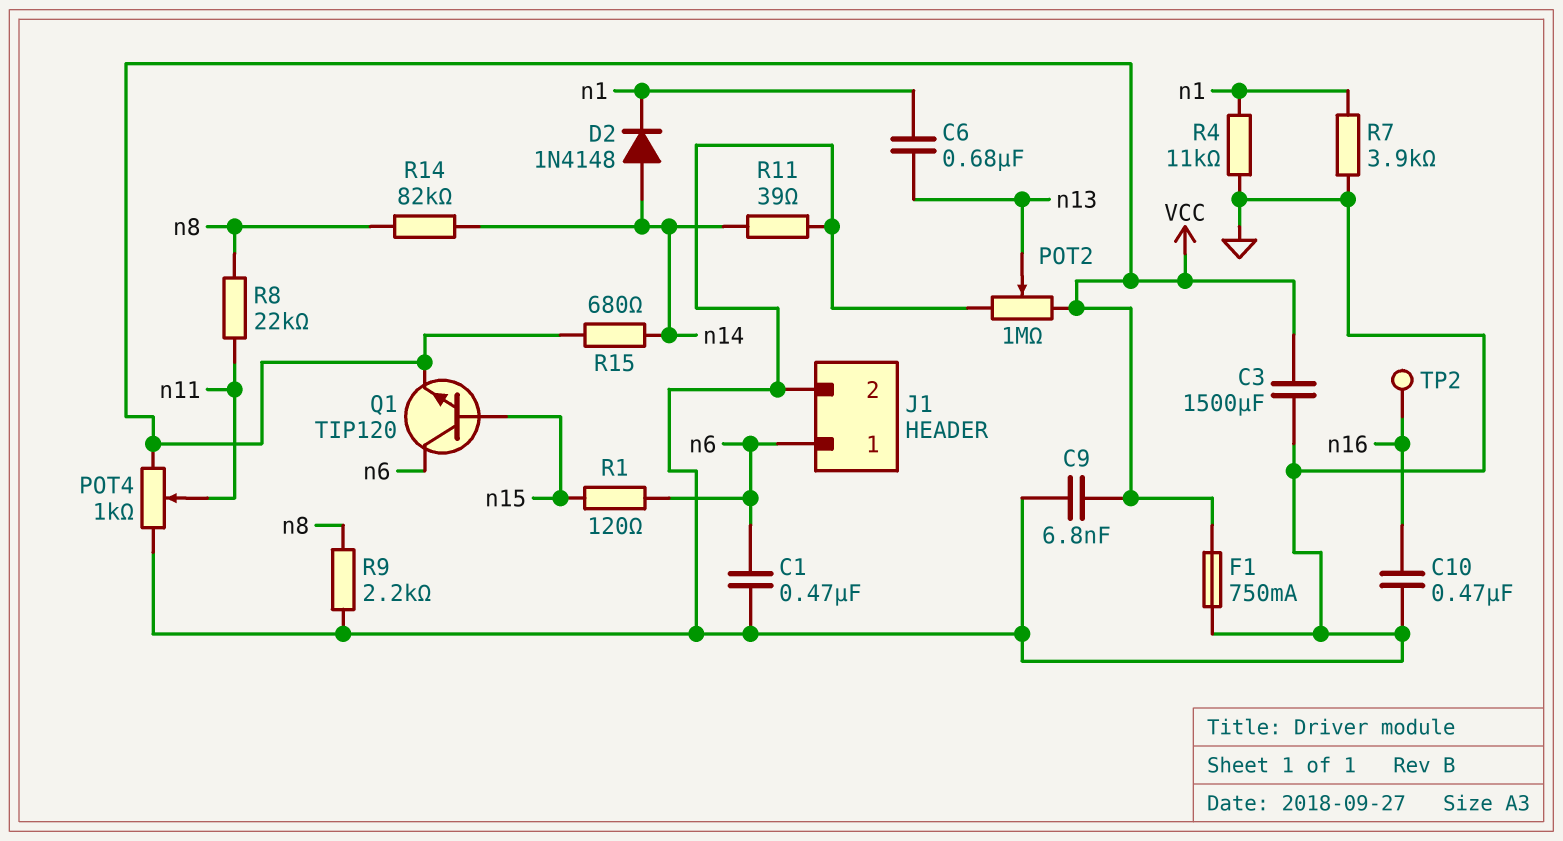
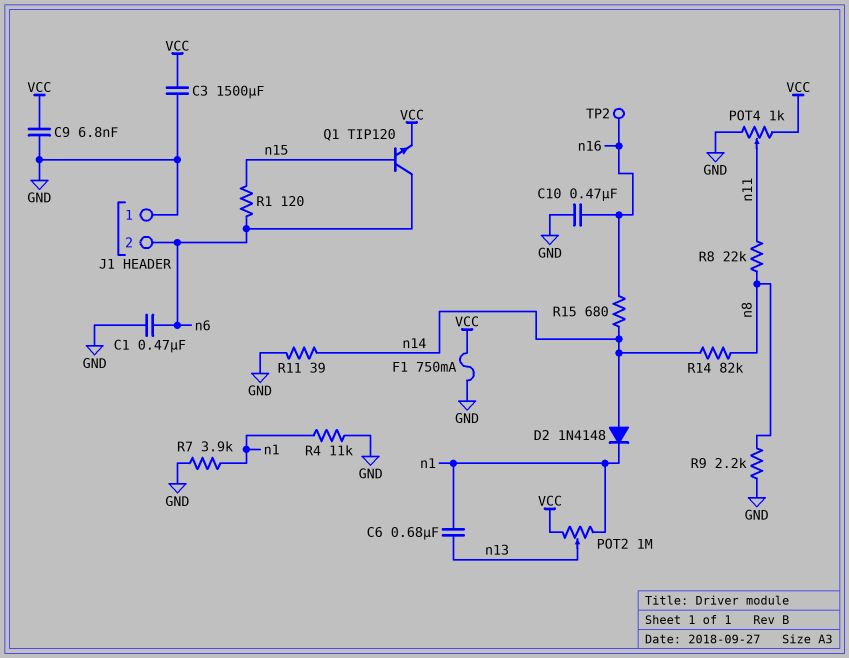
J1 pin 1: n6 -> GND
J1 pin 2: GND -> n6
POT2: 1M (GND, VCC, wiper n13) -> 1M (VCC, n1, wiper n13)
R15: 680 (VCC, n14) -> 680 (n14, n16)

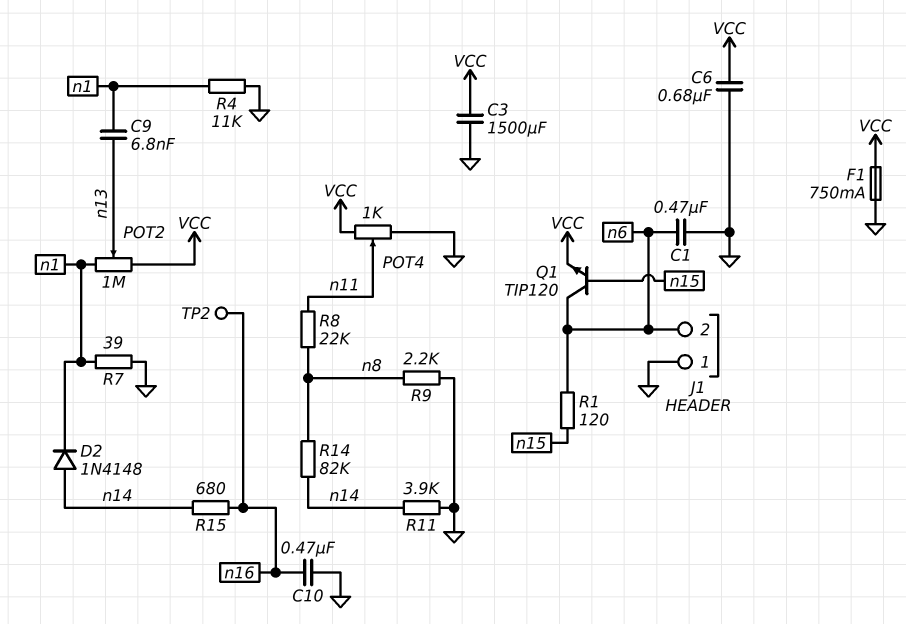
C6: 680nF (n1, n13) -> 680nF (GND, VCC)
C9: 6.8nF (GND, VCC) -> 6.8nF (n1, n13)
R7: 3.9k (GND, n1) -> 39 (GND, n1)
R11: 39 (GND, n14) -> 3.9k (GND, n14)

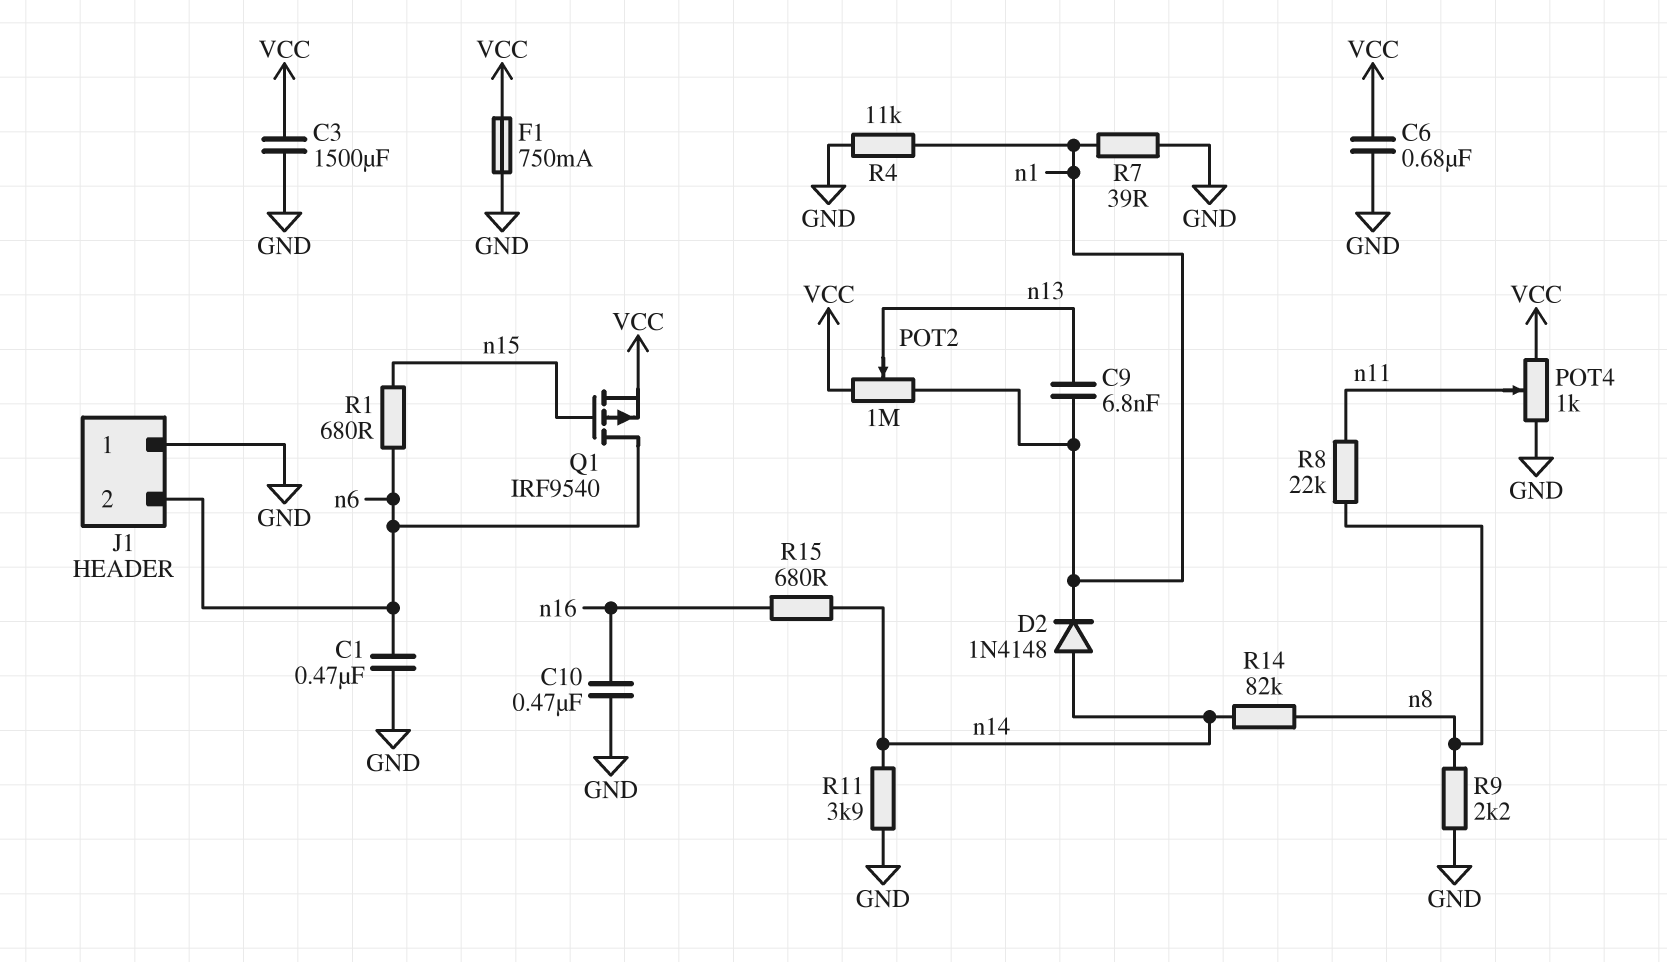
Q1: NPN TIP120 (B n15, C n6, E VCC) -> PMOS IRF9540 (G n15, D n6, S VCC)
R1: 120 (n6, n15) -> 680 (n6, n15)
TP2: test point (n16) -> none

